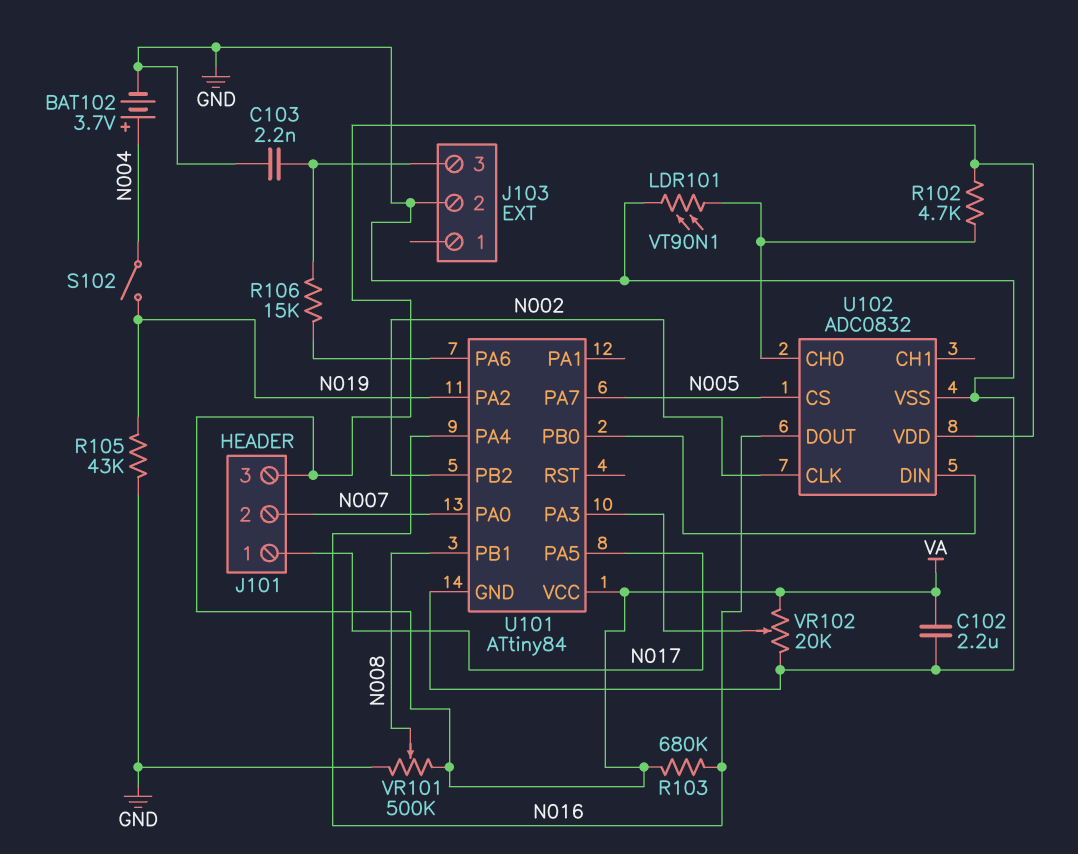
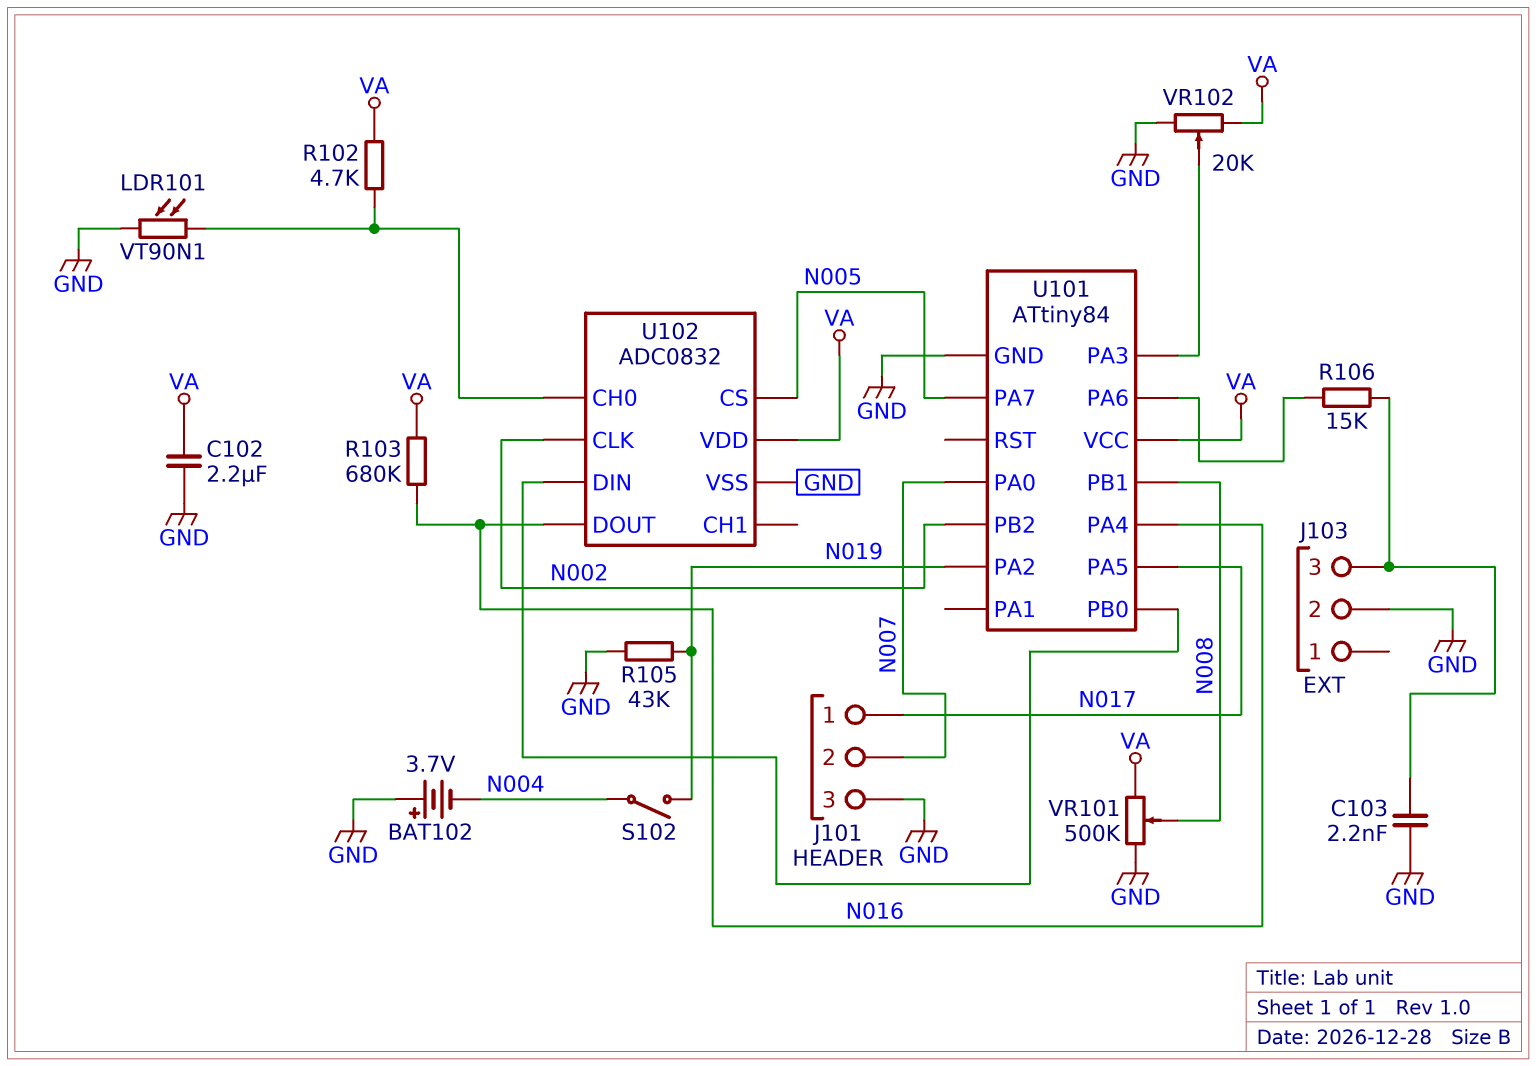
BAT102: 3.7V (plus N004, minus GND) -> 3.7V (plus GND, minus N004)
J101 pin 3: VA -> GND

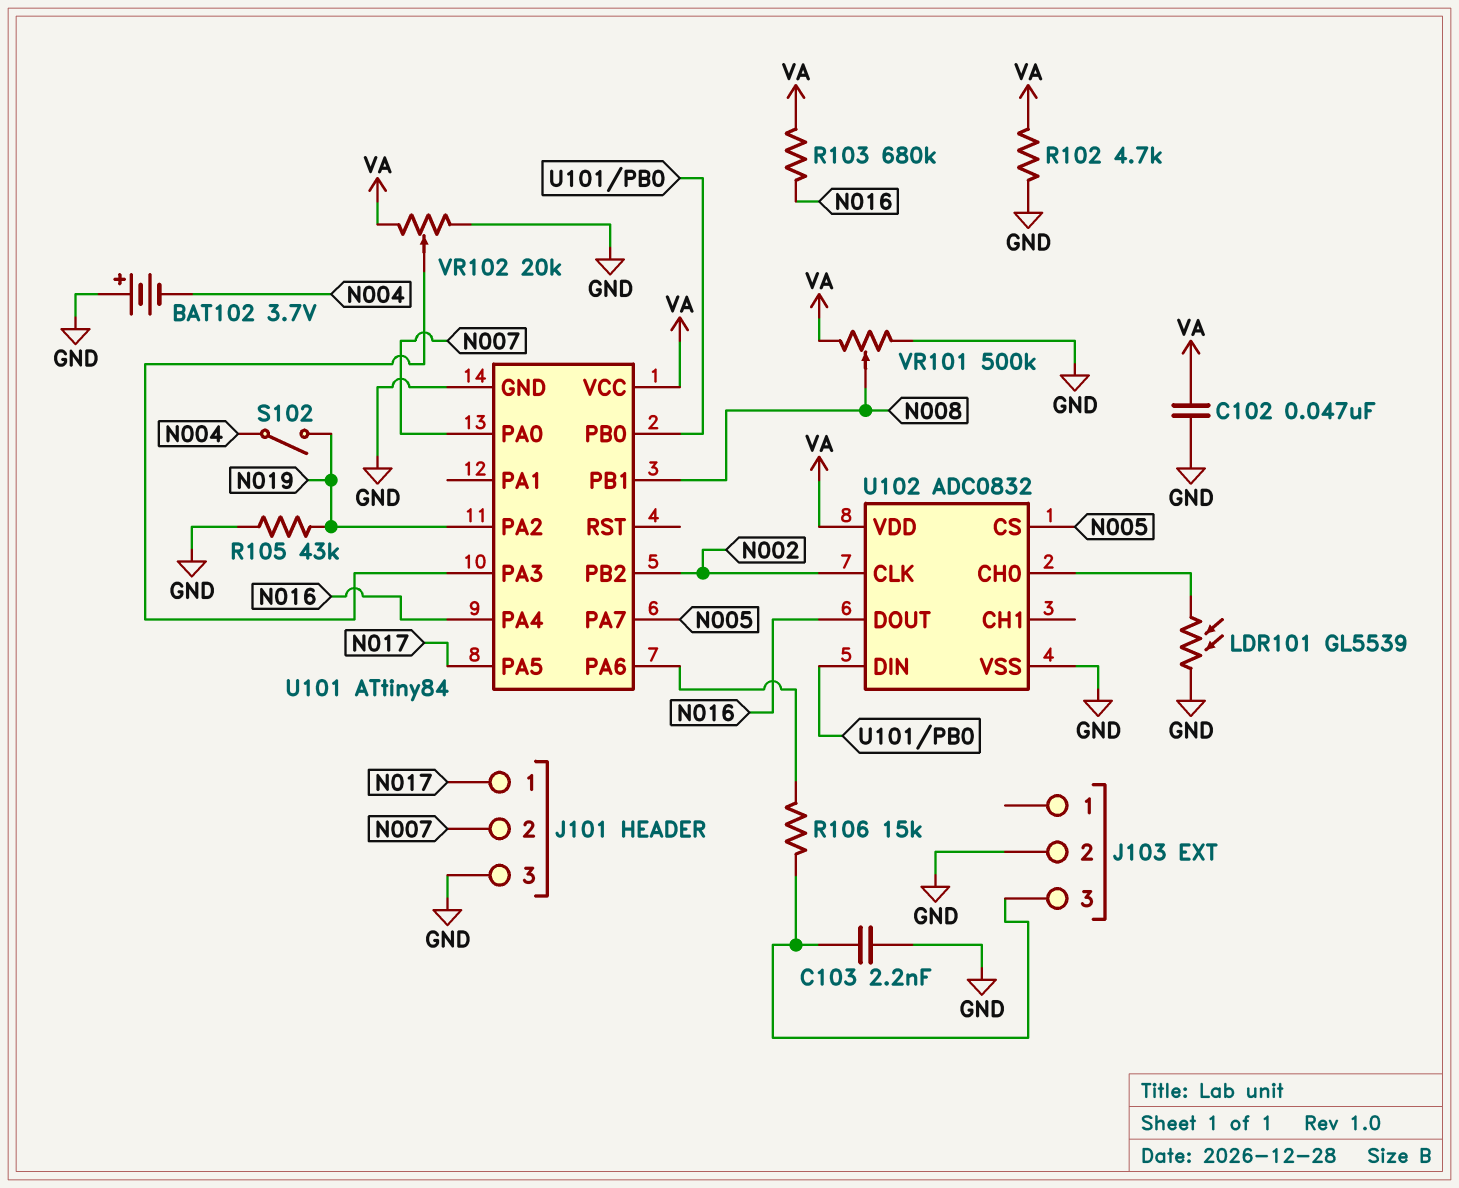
C102: 2.2uF (GND, VA) -> 47nF (GND, VA)
LDR101: VT90N1 (GND, U102/CH0) -> GL5539 (GND, U102/CH0)
R102: 4.7k (U102/CH0, VA) -> 4.7k (GND, VA)

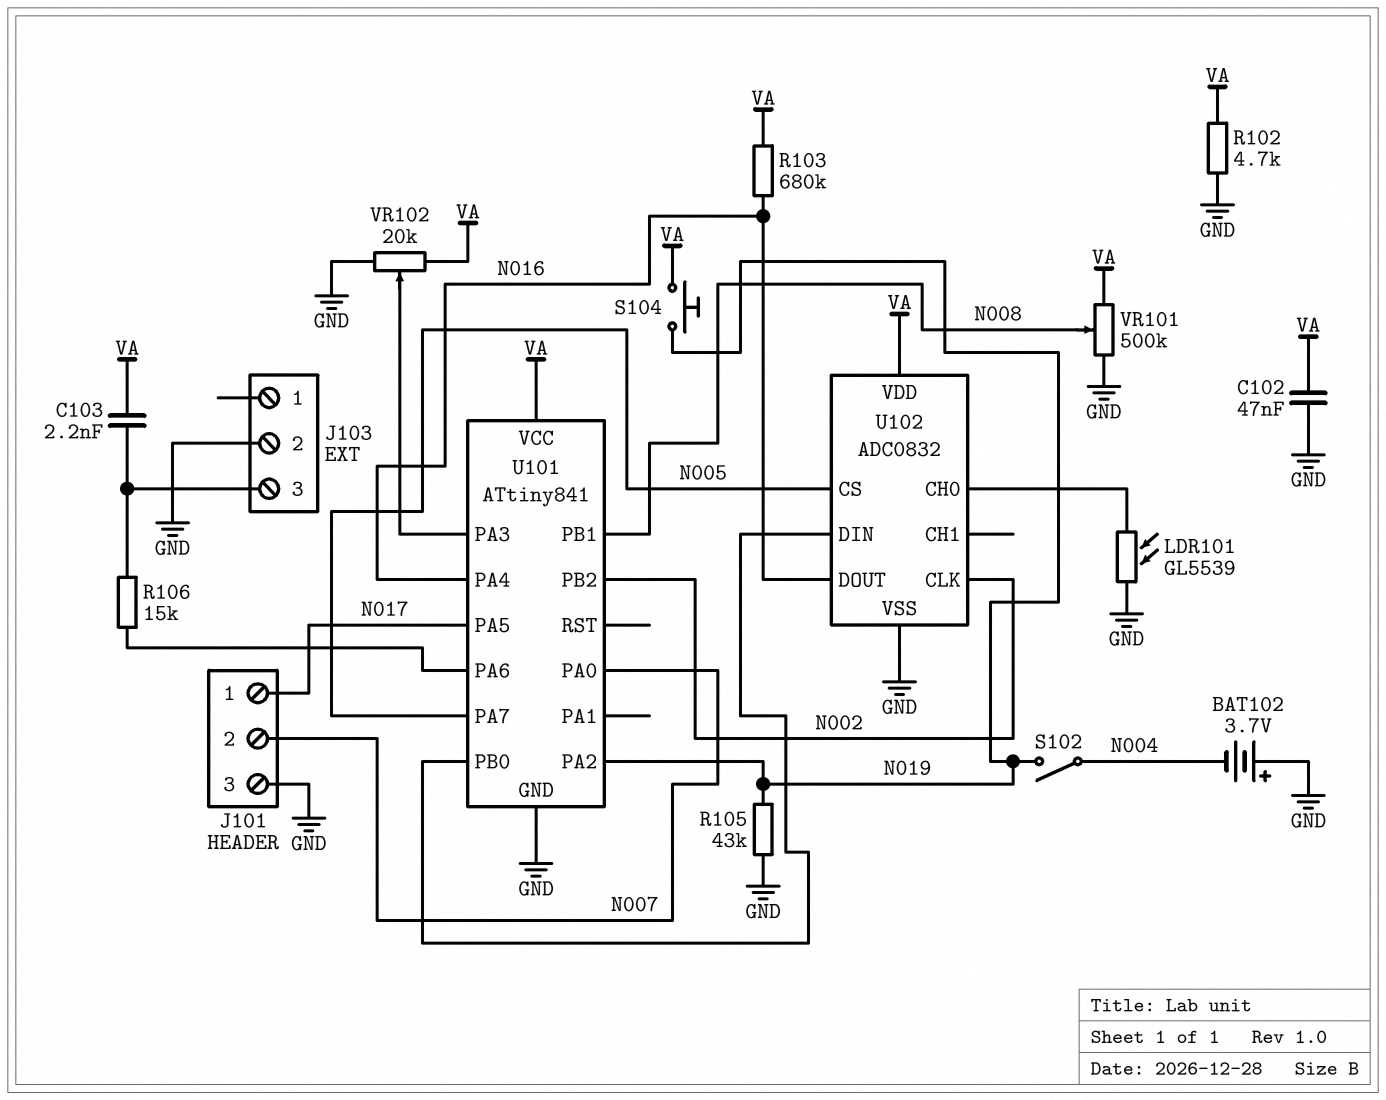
C103: 2.2nF (GND, J103/3) -> 2.2nF (J103/3, VA)
S104: none -> button (N019, VA)
U101: ATtiny84 -> ATtiny841

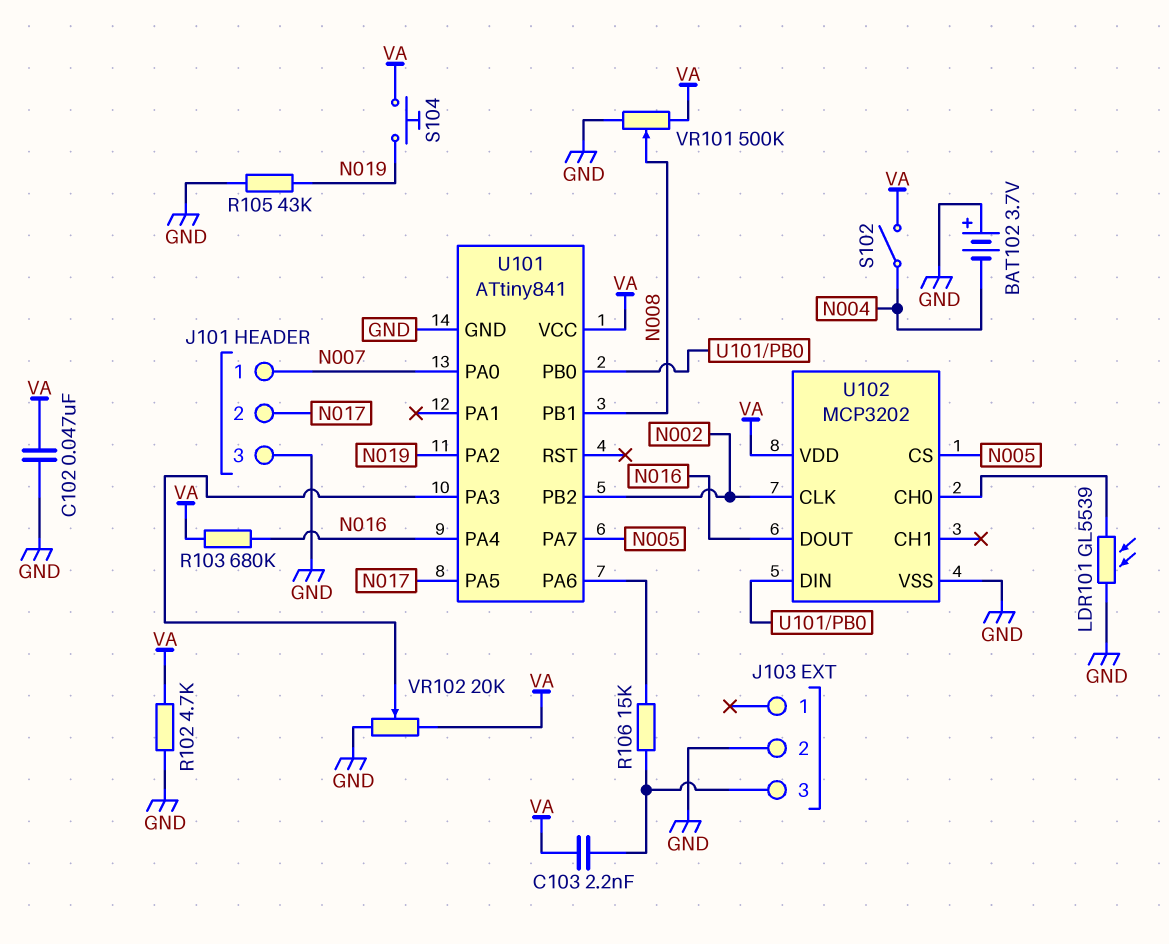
J101 pin 1: N017 -> N007
J101 pin 2: N007 -> N017
S102: switch (N004, N019) -> switch (N004, VA)
U102: ADC0832 -> MCP3202

